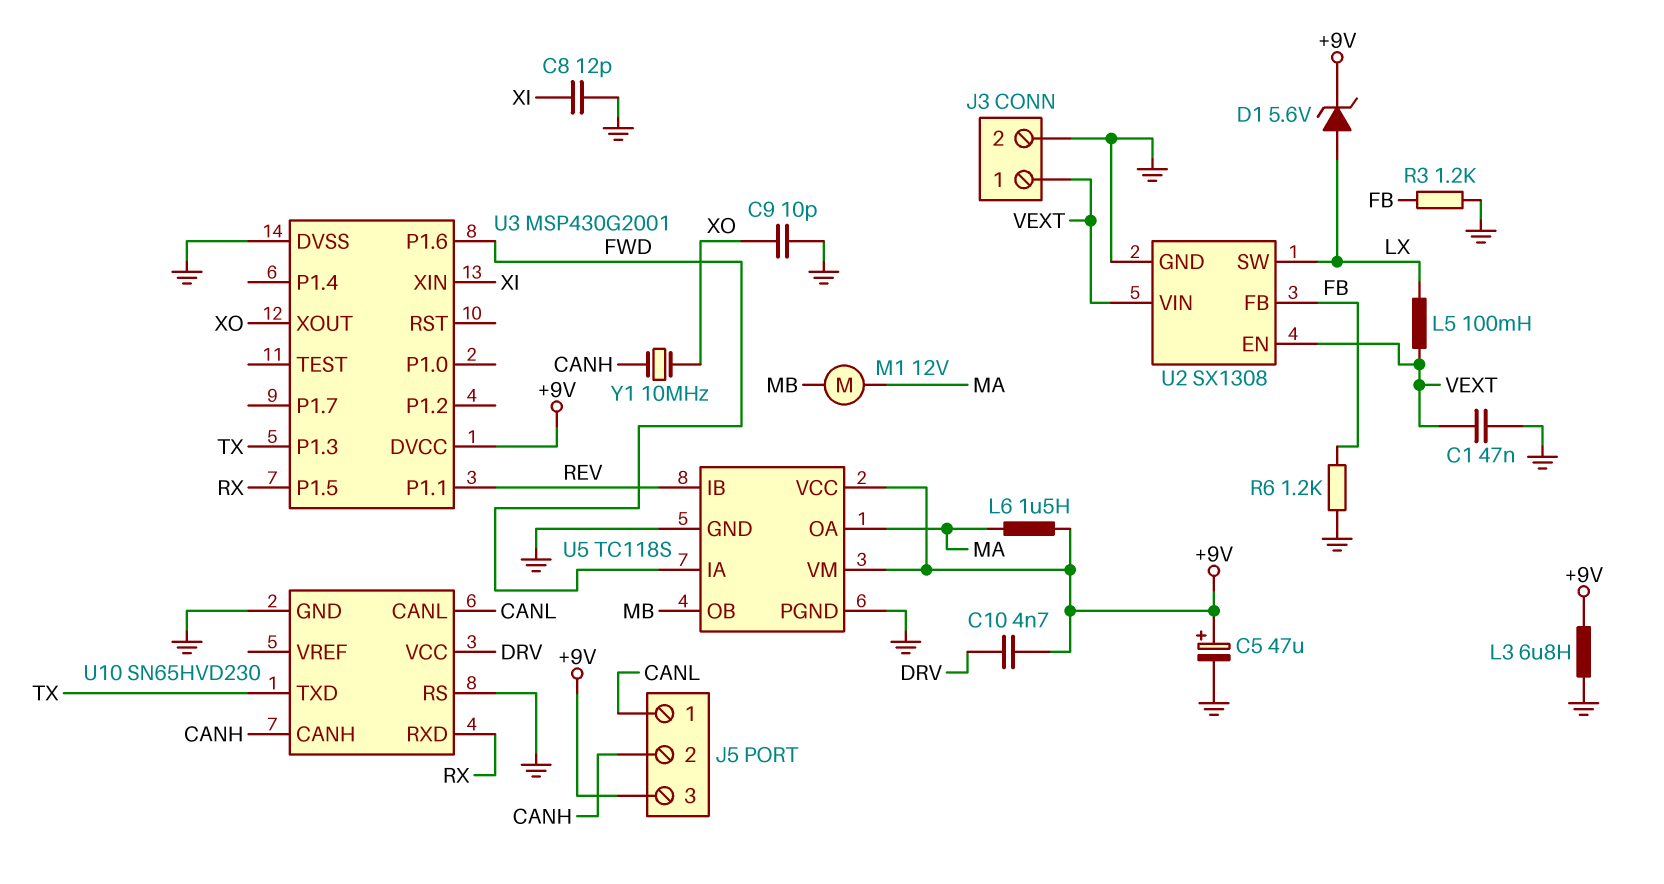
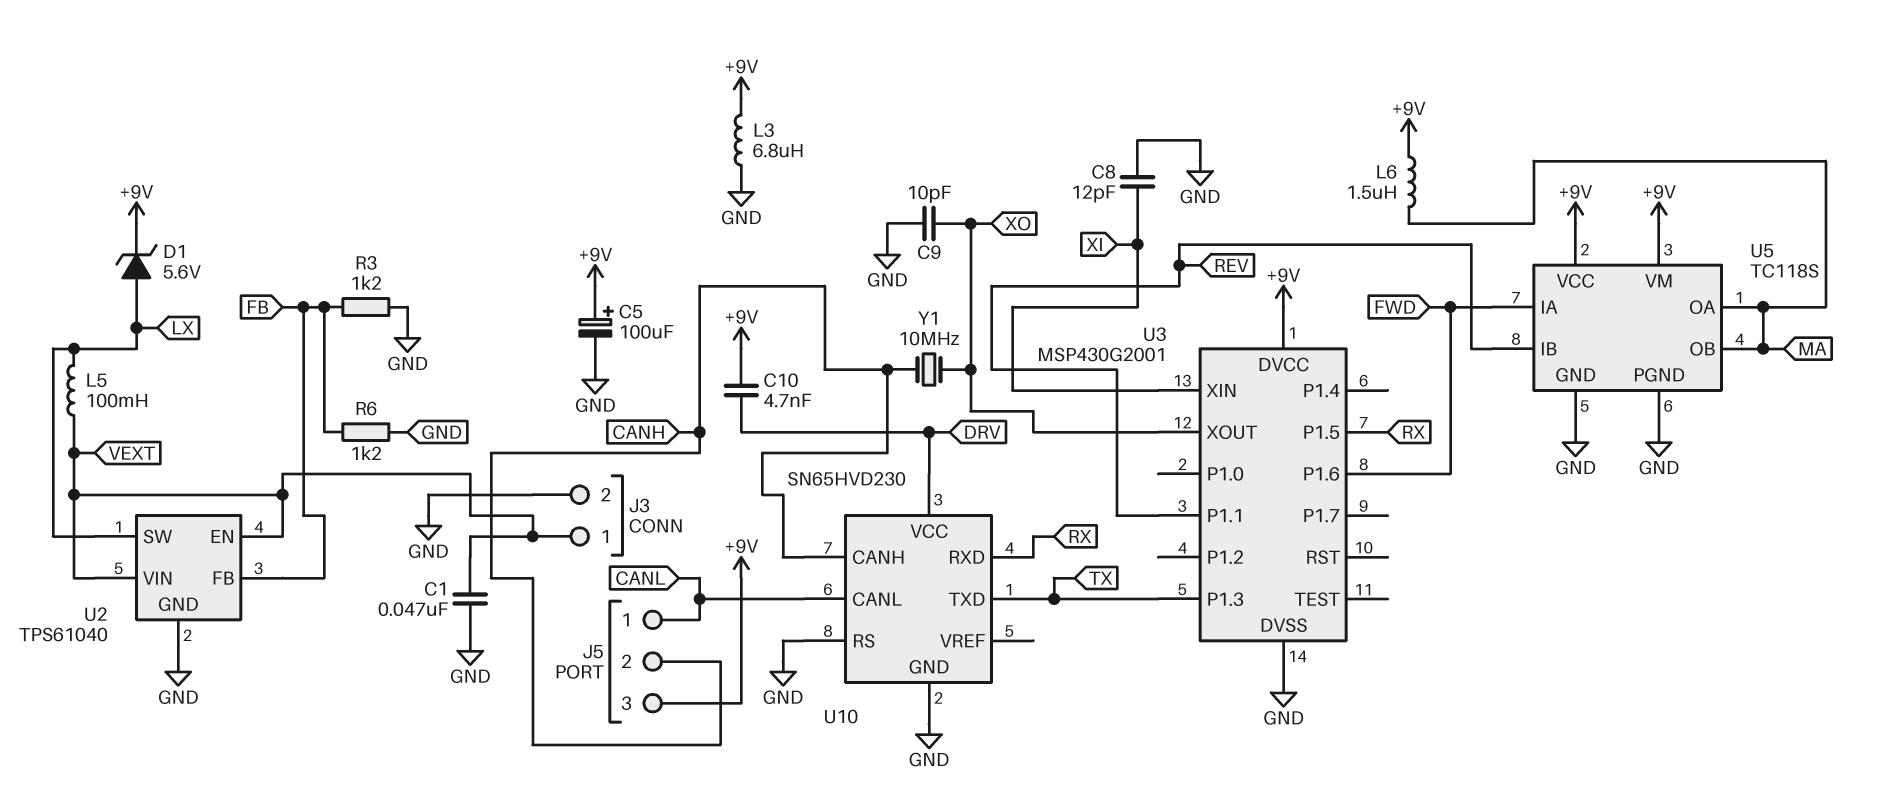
C5: 47uF (plus +9V, minus GND) -> 100uF (plus +9V, minus GND)
M1: motor 12V (MA, MB) -> none
U2: SX1308 -> TPS61040
U5 pin OB: MB -> MA

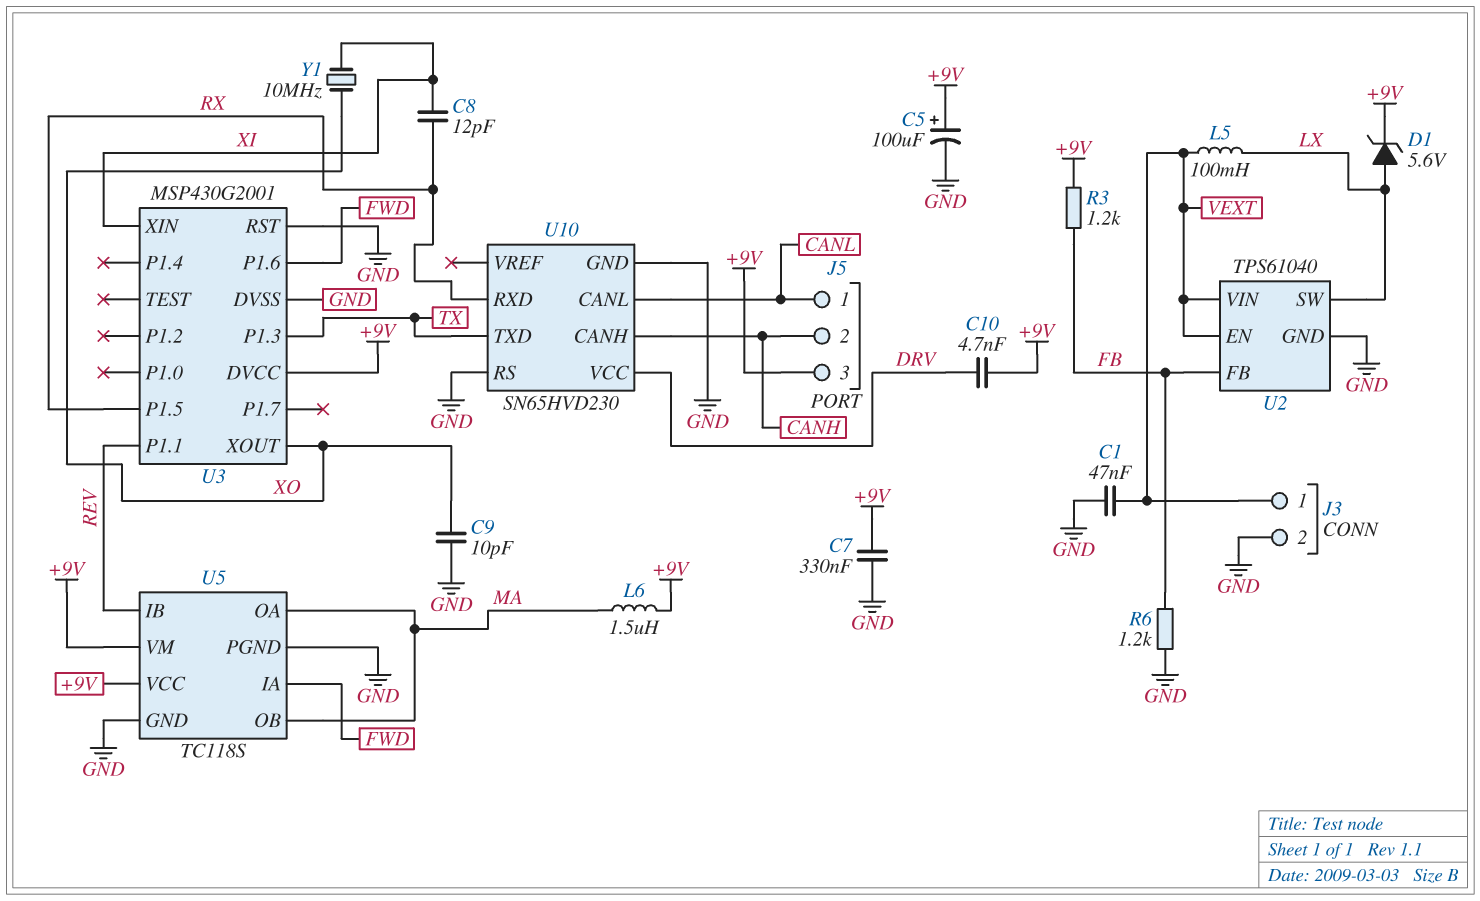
C7: none -> 330nF (+9V, GND)
C8: 12pF (GND, XI) -> 12pF (RX, XI)
L3: 6.8uH (+9V, GND) -> none
R3: 1.2k (FB, GND) -> 1.2k (+9V, FB)
U3 pin RST: none -> GND
Y1: 10MHz (CANH, XO) -> 10MHz (XI, XO)

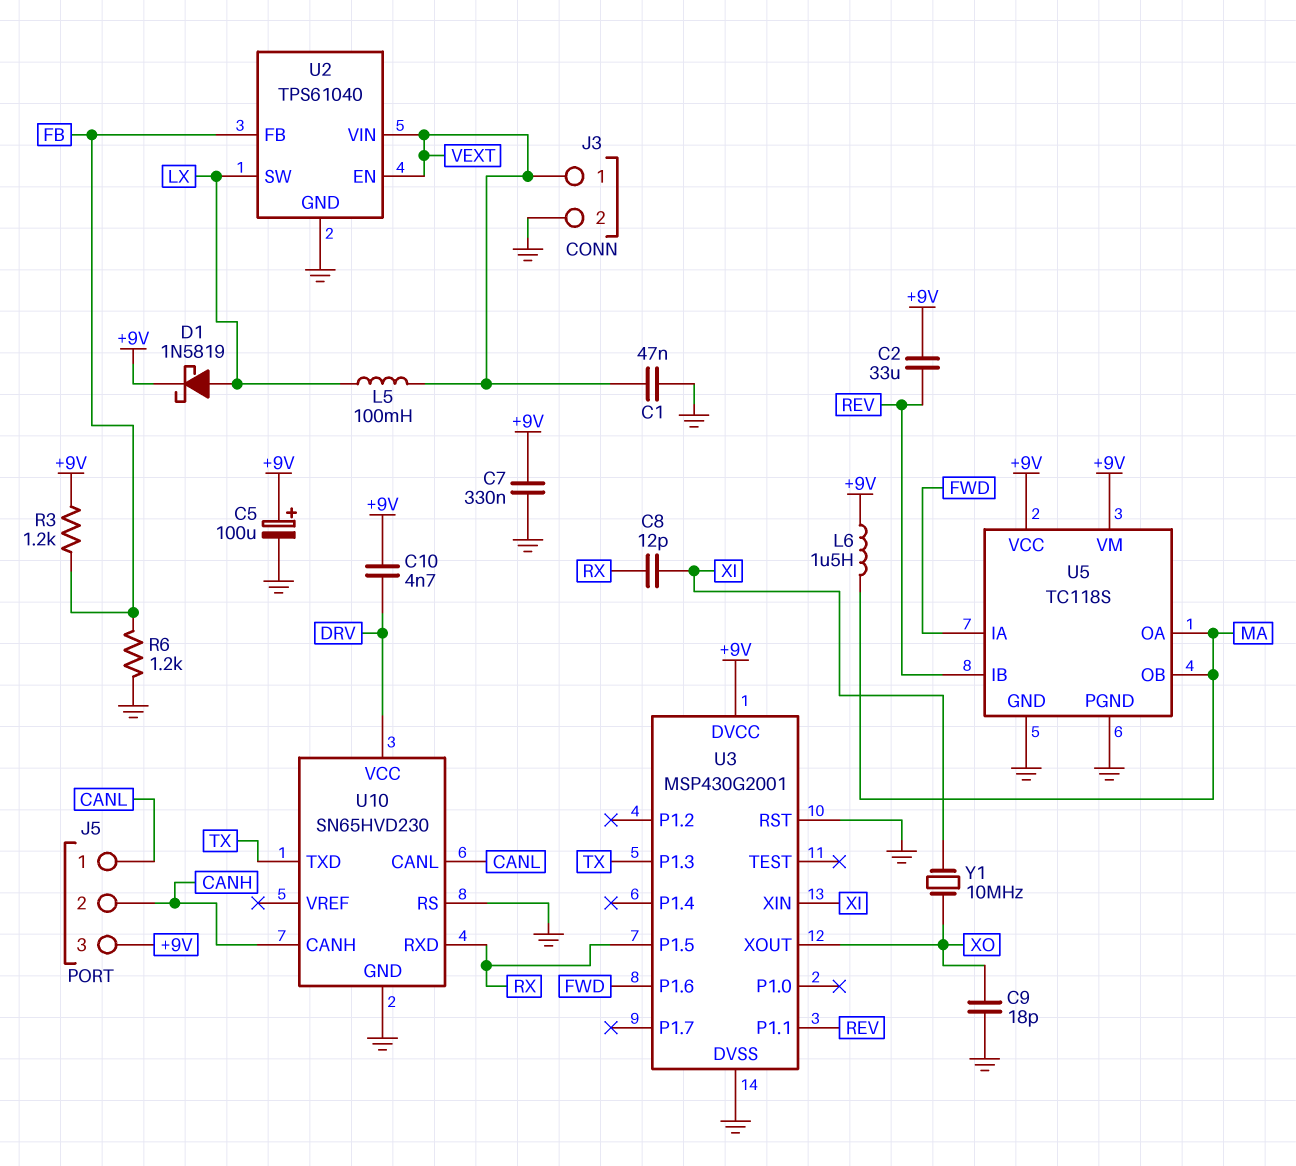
C2: none -> 33uF (+9V, REV)
C9: 10pF (GND, XO) -> 18pF (GND, XO)
D1: zener 5.6V (A LX, K +9V) -> schottky 1N5819 (A LX, K +9V)

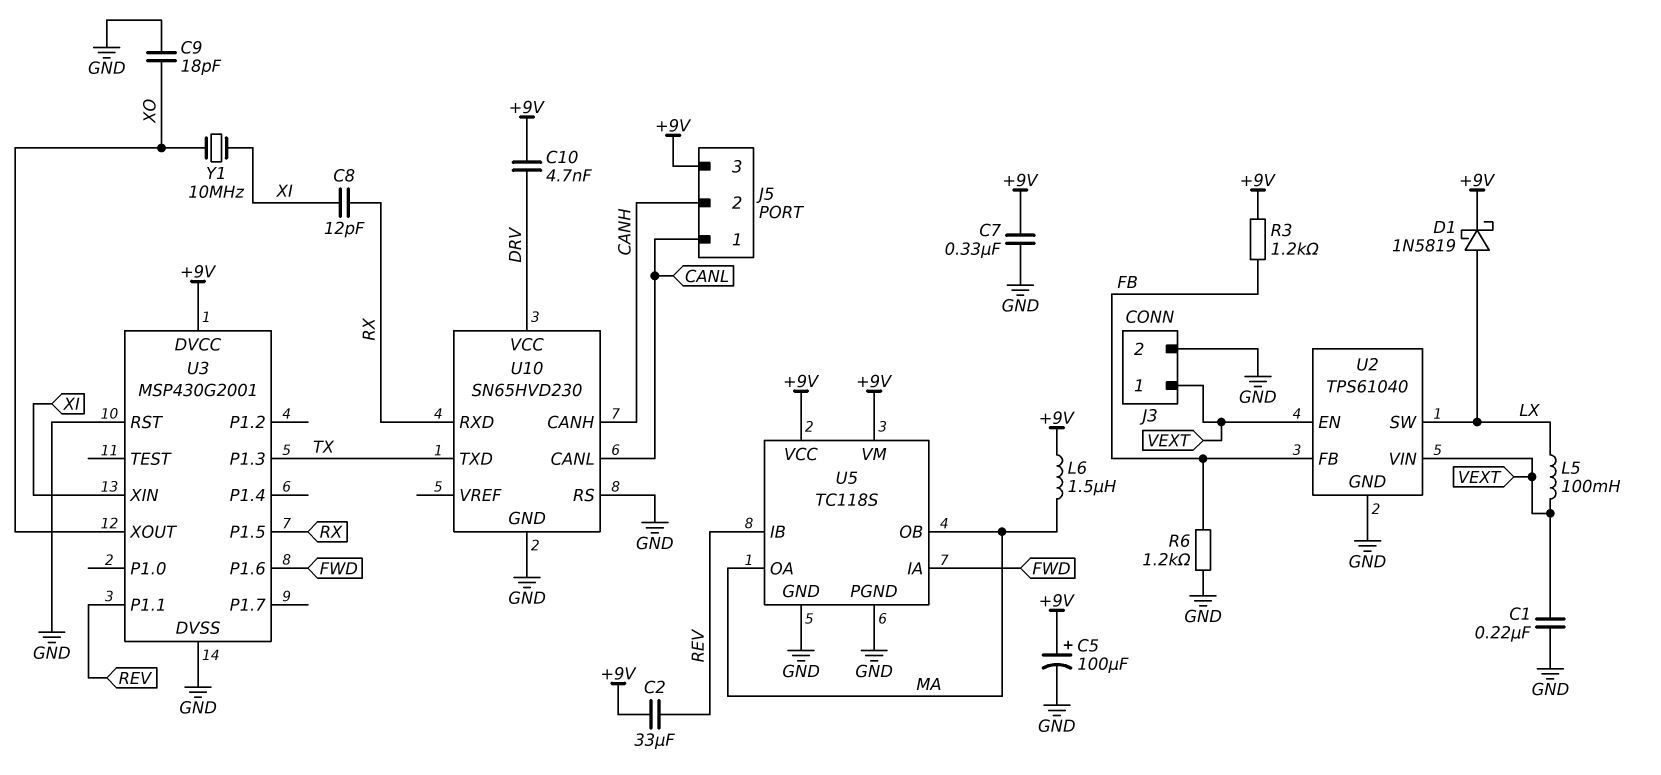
C1: 47nF (GND, VEXT) -> 220nF (GND, VEXT)

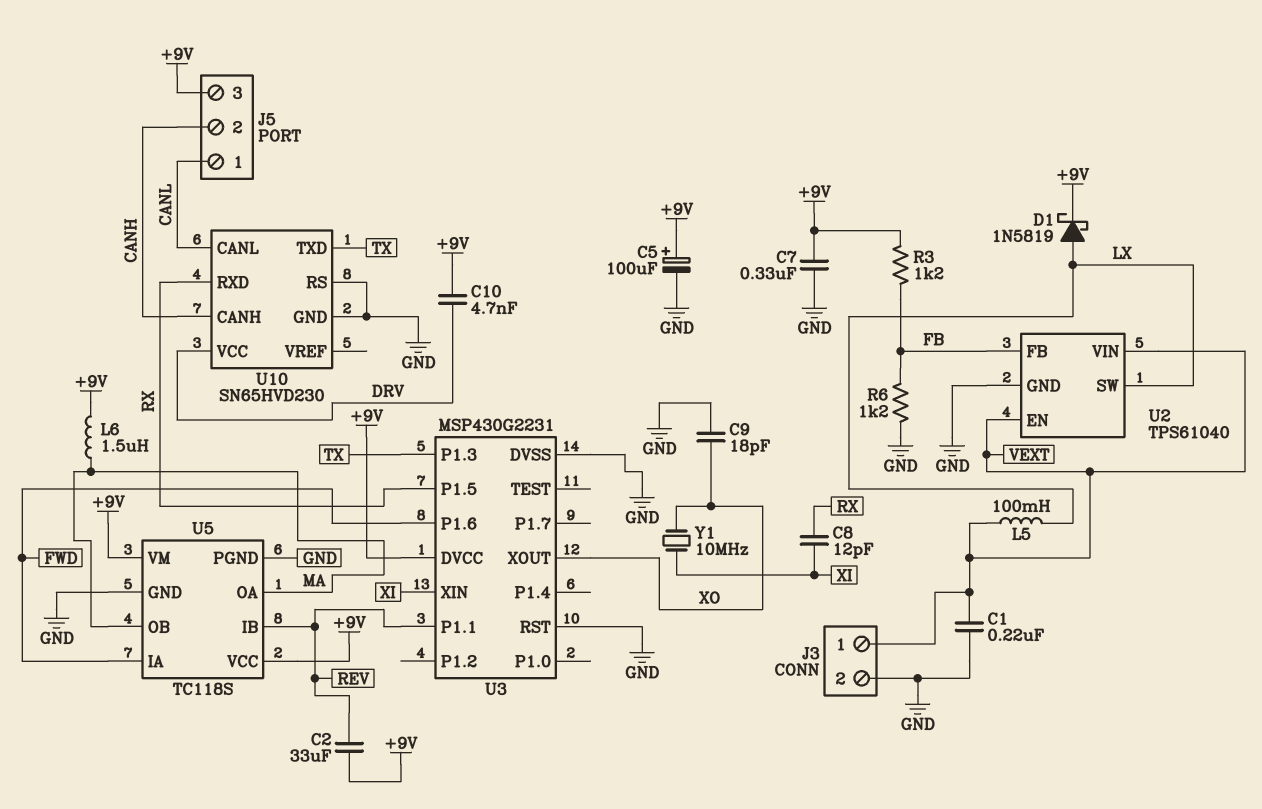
U3: MSP430G2001 -> MSP430G2231

